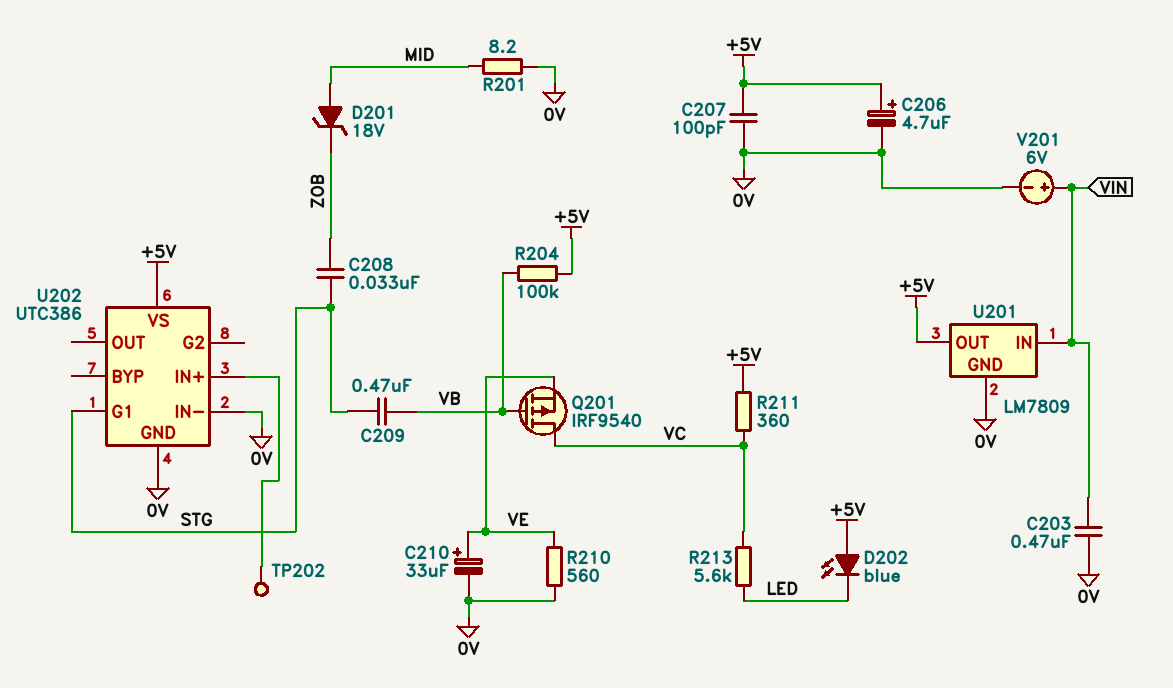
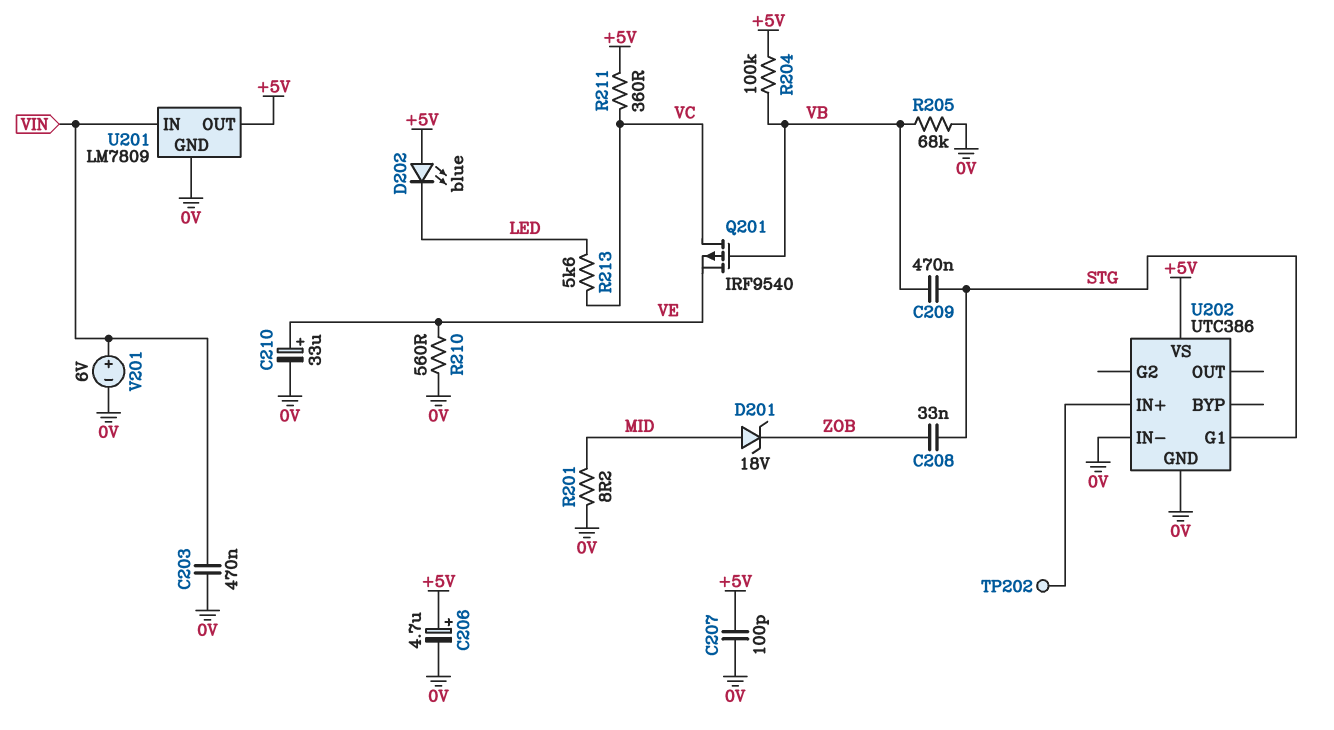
R205: none -> 68k (0V, VB)

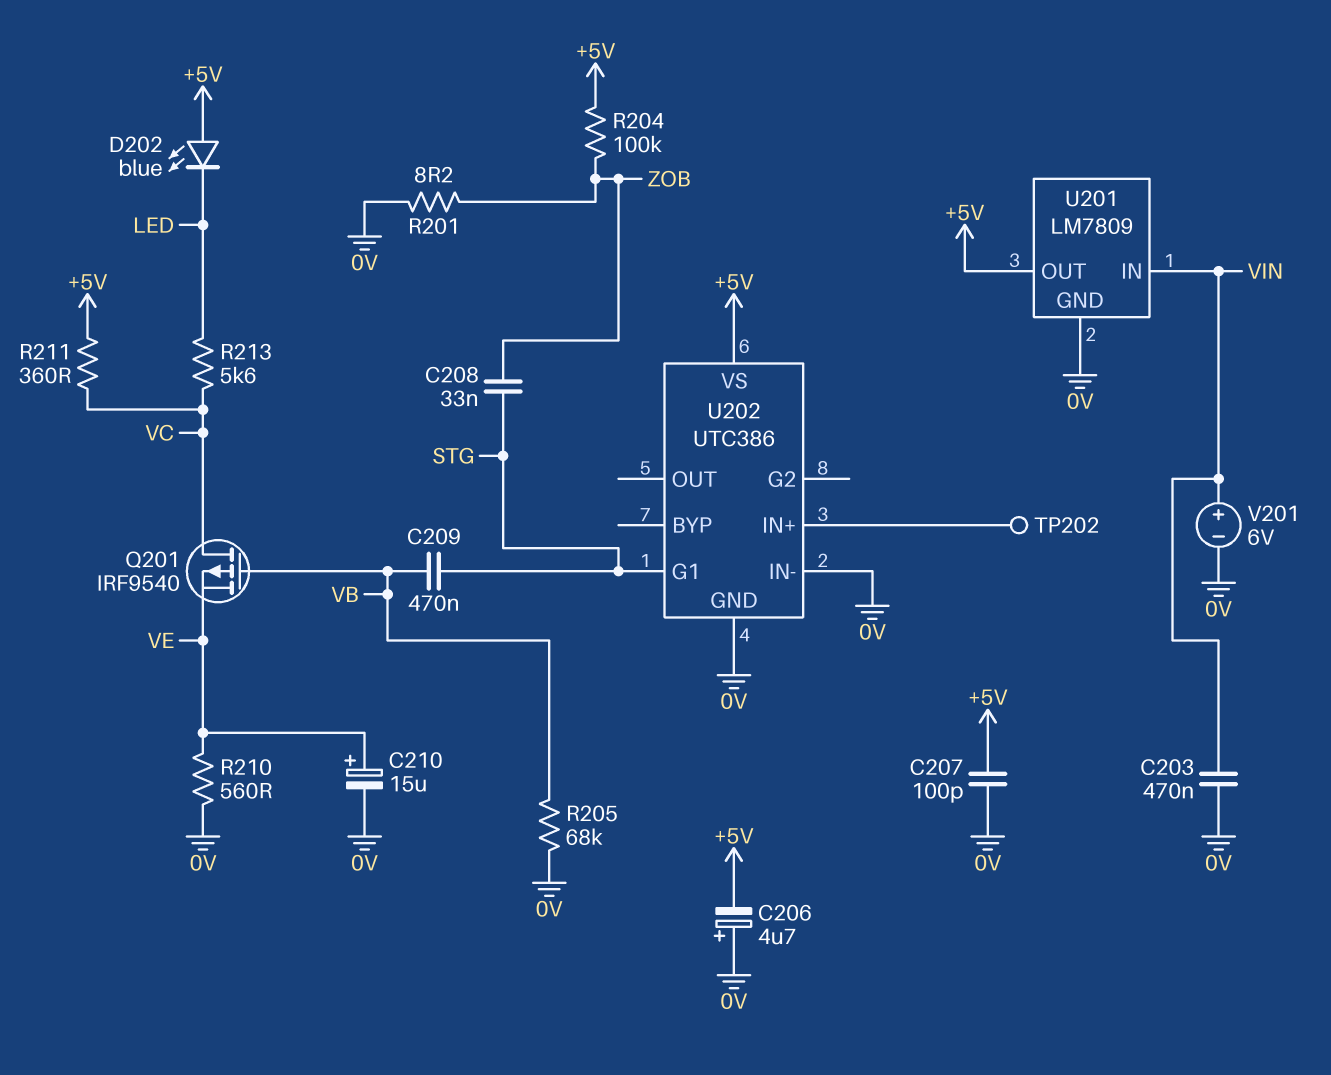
C206: 4.7uF (plus +5V, minus 0V) -> 4.7uF (plus 0V, minus +5V)
C210: 33uF (plus VE, minus 0V) -> 15uF (plus VE, minus 0V)
D201: zener 18V (A MID, K ZOB) -> none
R201: 8.2 (0V, MID) -> 8.2 (0V, ZOB)
R204: 100k (+5V, VB) -> 100k (+5V, ZOB)

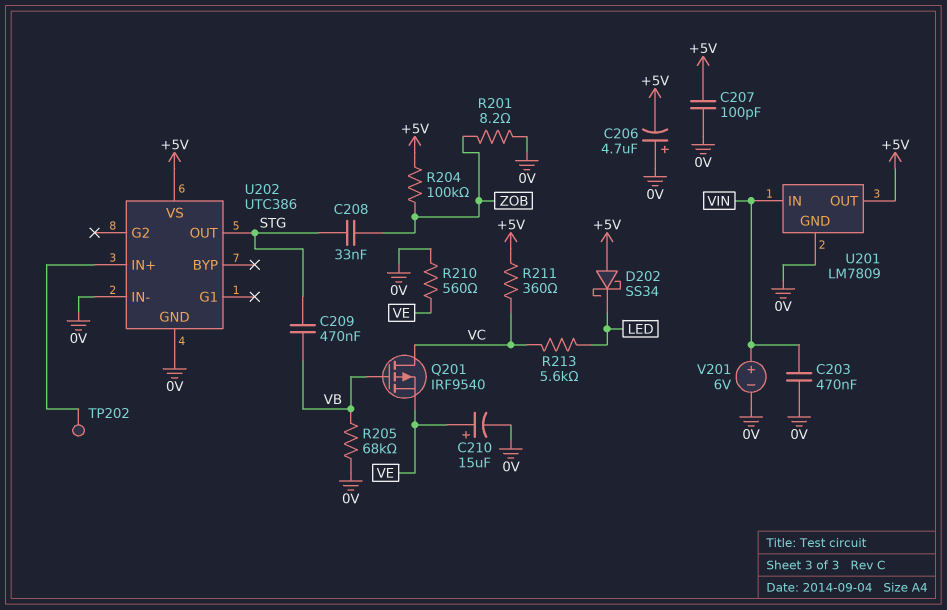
D202: LED blue (A +5V, K LED) -> schottky SS34 (A +5V, K LED)
U202 pin G1: STG -> none
U202 pin OUT: none -> STG

